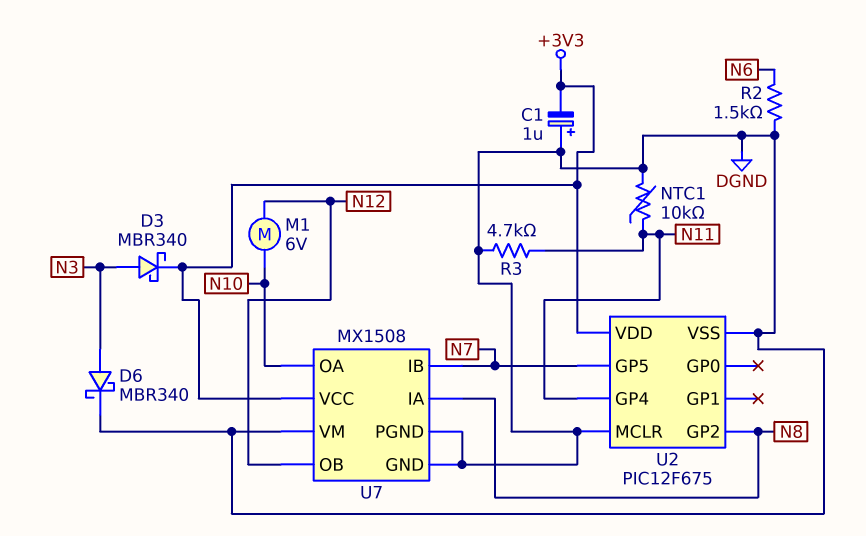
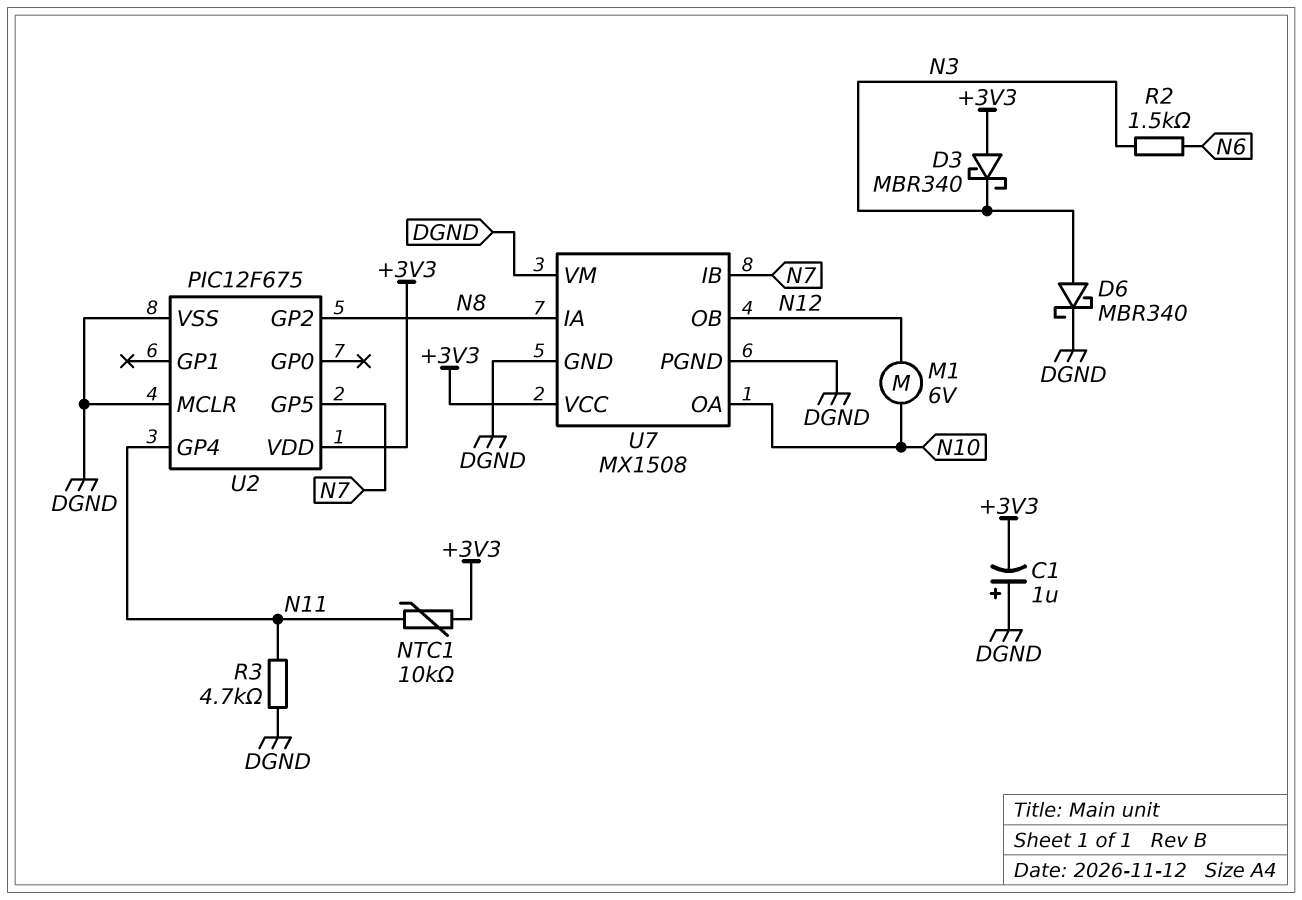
D3: schottky MBR340 (A N3, K +3V3) -> schottky MBR340 (A +3V3, K N3)
NTC1: 10k (DGND, N11) -> 10k (+3V3, N11)
R2: 1.5k (DGND, N6) -> 1.5k (N3, N6)

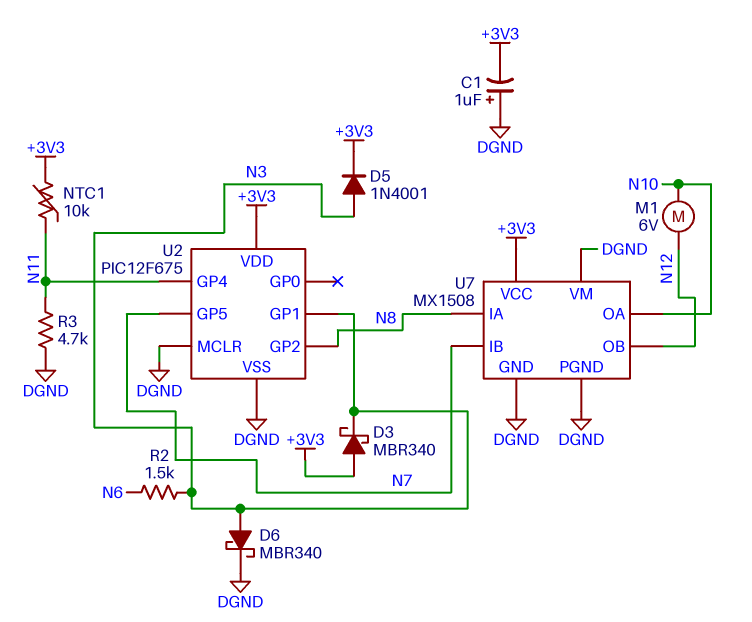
D5: none -> diode 1N4001 (A N3, K +3V3)
U2 pin GP1: none -> N3

